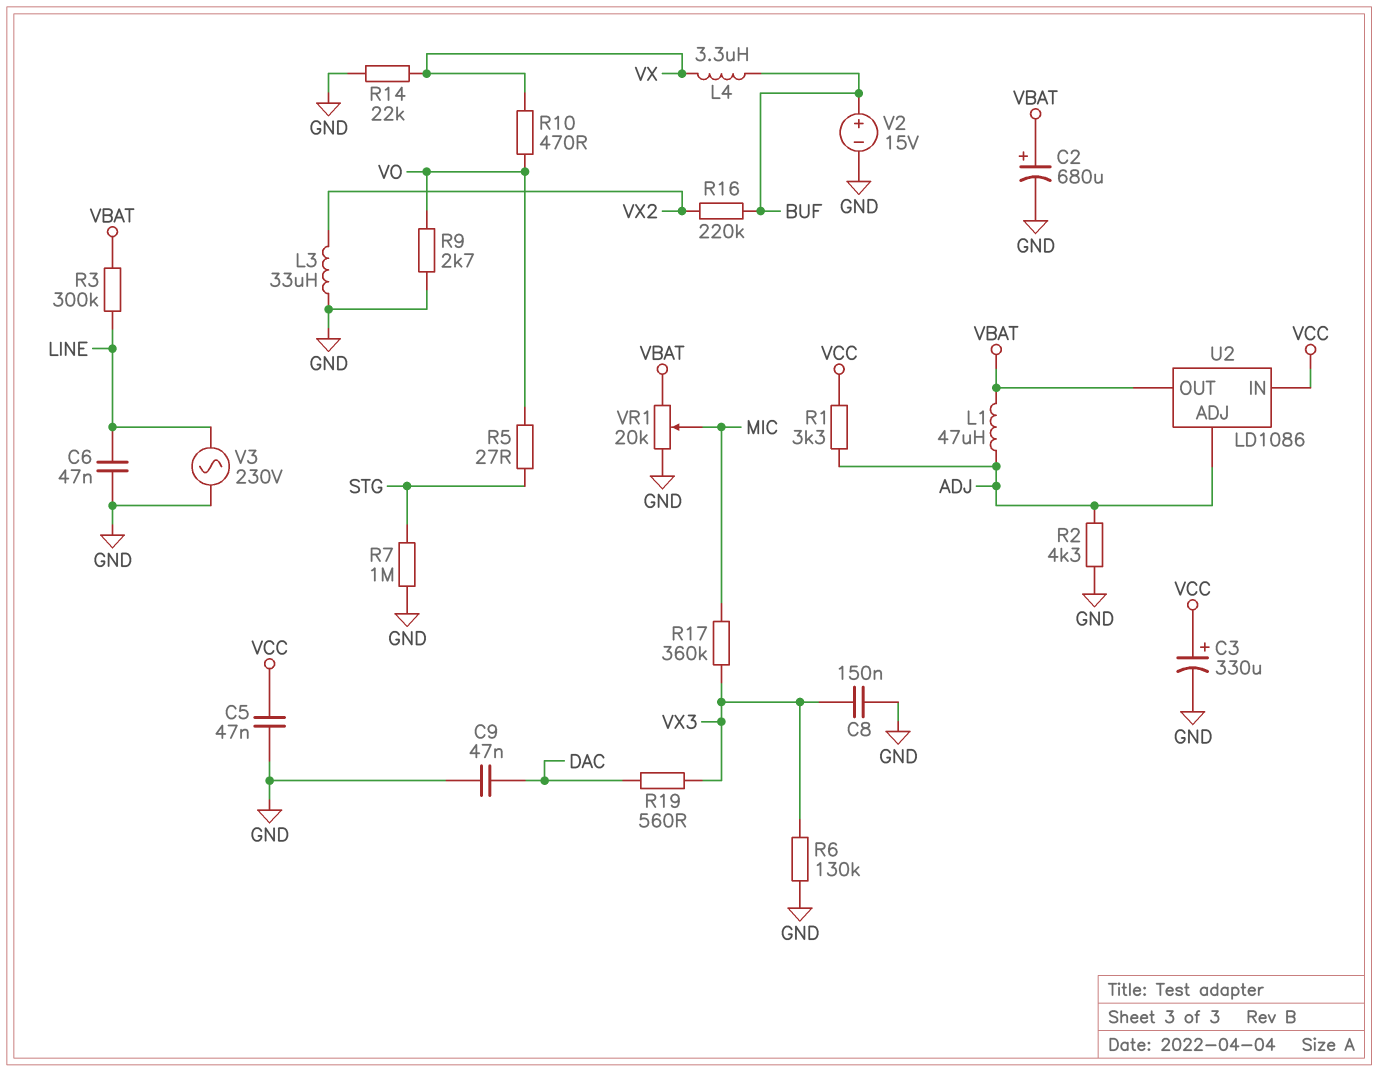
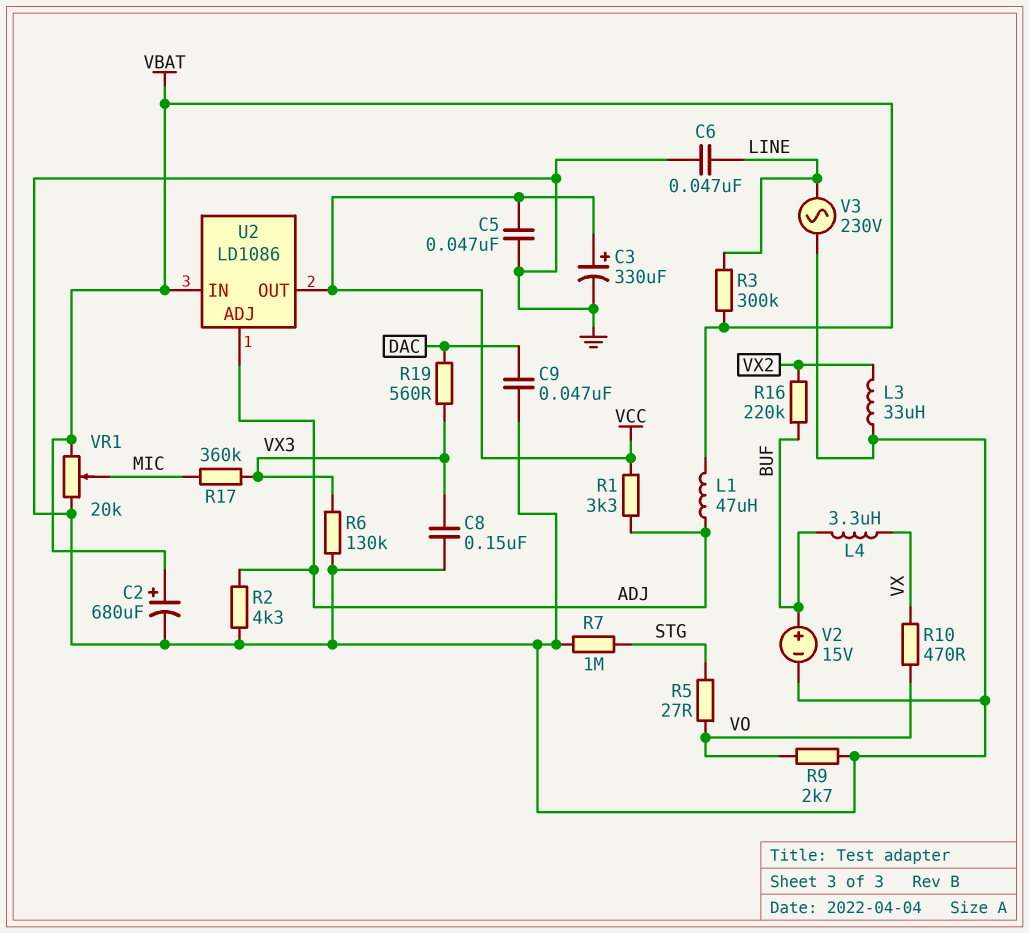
R14: 22k (GND, VX) -> none
U2 pin IN: VCC -> VBAT
U2 pin OUT: VBAT -> VCC

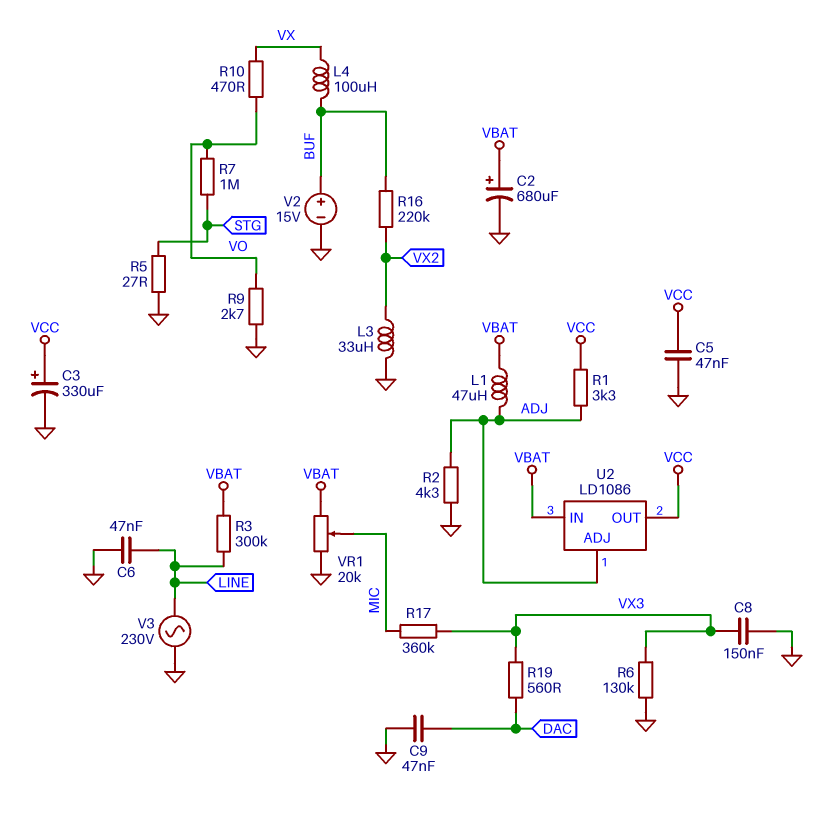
L4: 3.3uH (BUF, VX) -> 100uH (BUF, VX)
R5: 27 (STG, VO) -> 27 (GND, STG)
R7: 1M (GND, STG) -> 1M (STG, VO)

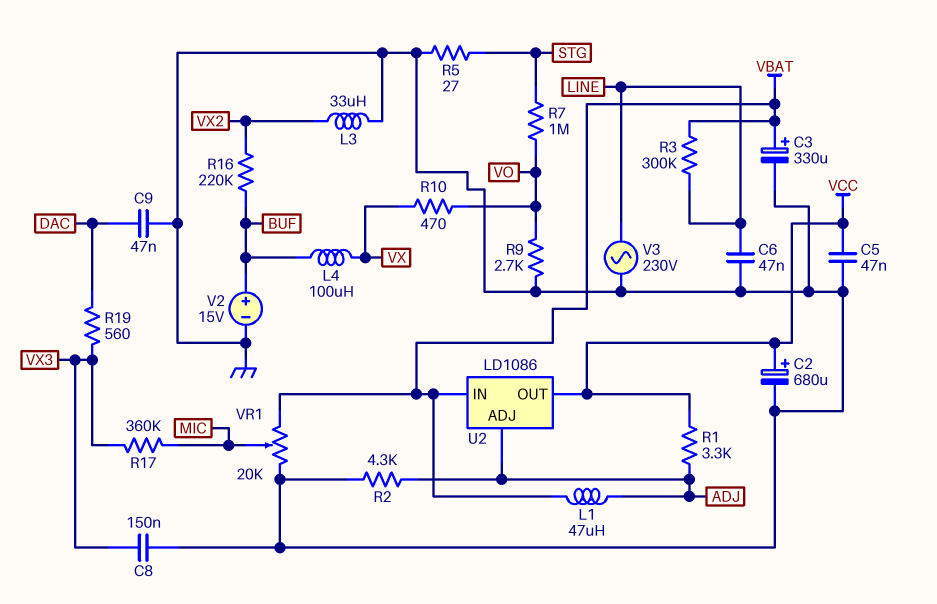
C2: 680uF (plus VBAT, minus GND) -> 680uF (plus VCC, minus GND)
C3: 330uF (plus VCC, minus GND) -> 330uF (plus VBAT, minus GND)
R6: 130k (GND, VX3) -> none

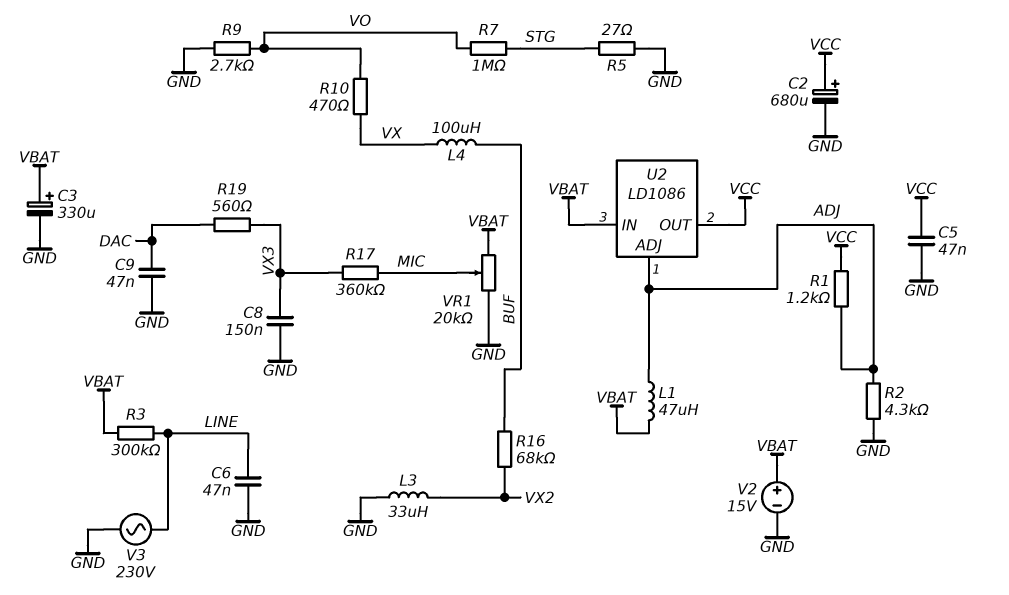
R1: 3.3k (ADJ, VCC) -> 1.2k (ADJ, VCC)
R16: 220k (BUF, VX2) -> 68k (BUF, VX2)
V2: 15V (plus BUF, minus GND) -> 15V (plus VBAT, minus GND)

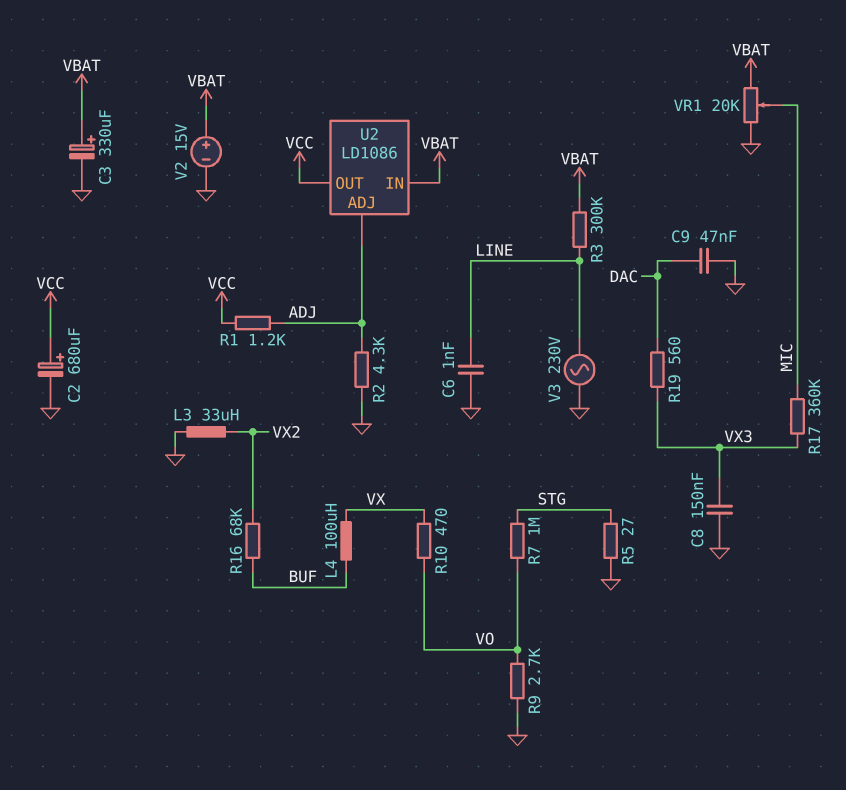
C5: 47nF (GND, VCC) -> none
C6: 47nF (GND, LINE) -> 1nF (GND, LINE)
L1: 47uH (ADJ, VBAT) -> none

